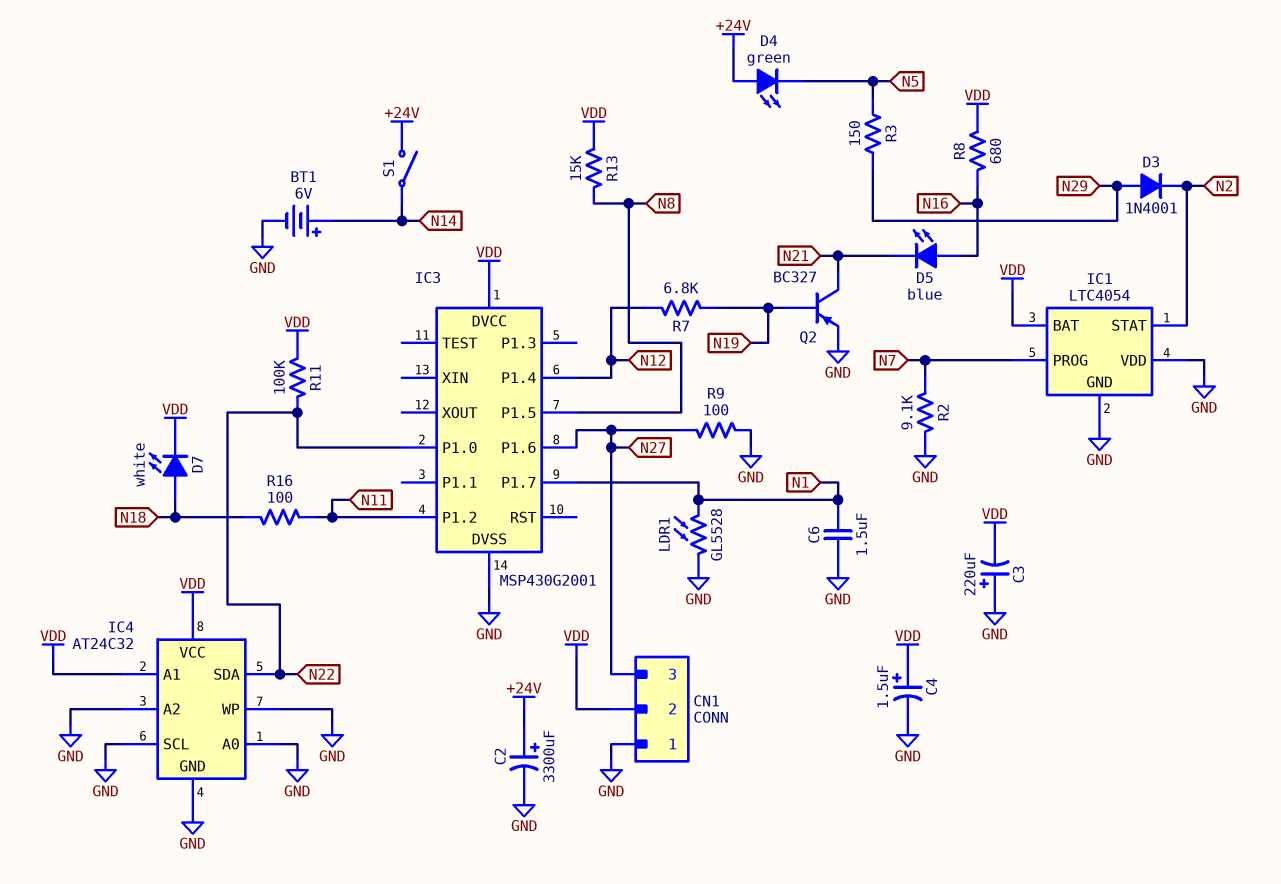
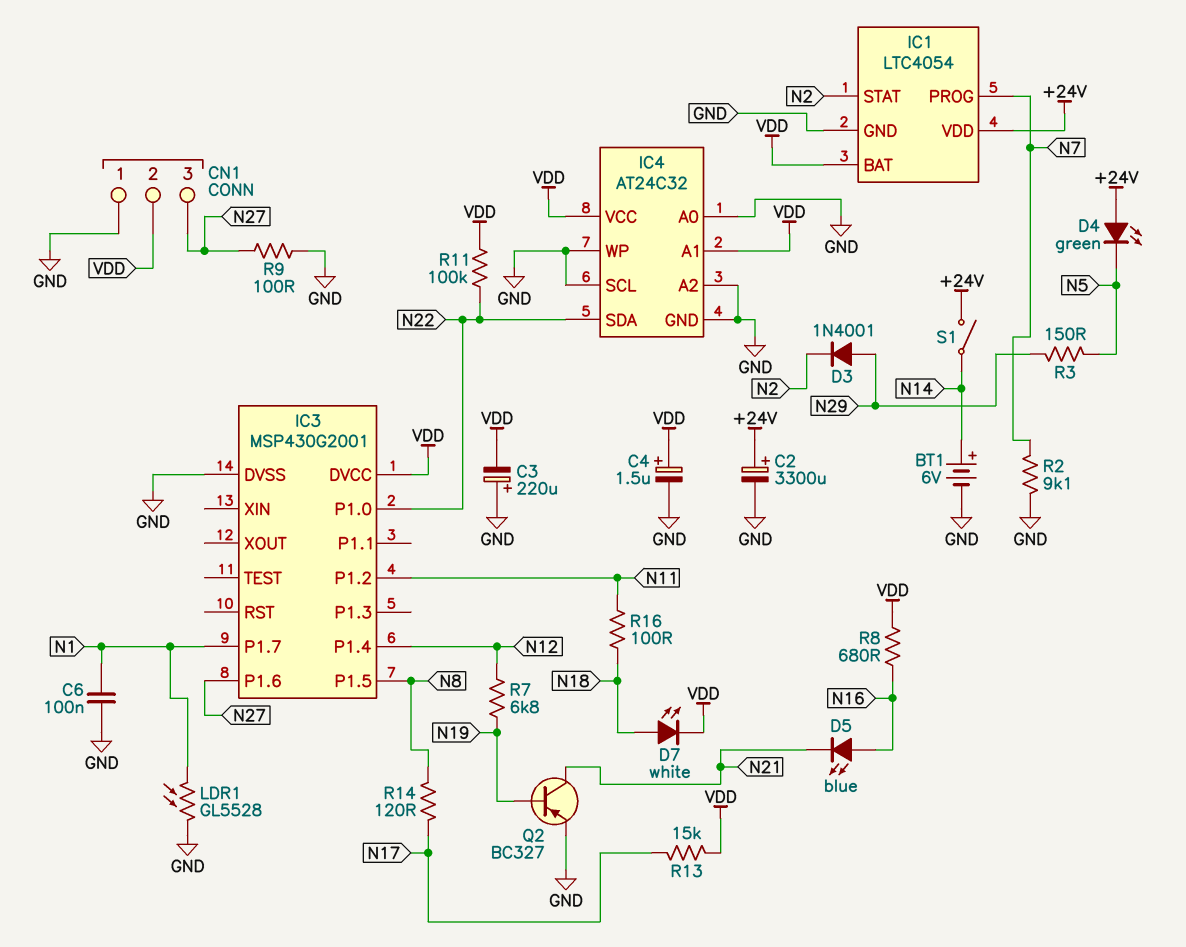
C6: 1.5uF (GND, N1) -> 100nF (GND, N1)
IC1 pin VDD: GND -> +24V
R13: 15k (N8, VDD) -> 15k (N17, VDD)
R14: none -> 120 (N8, N17)

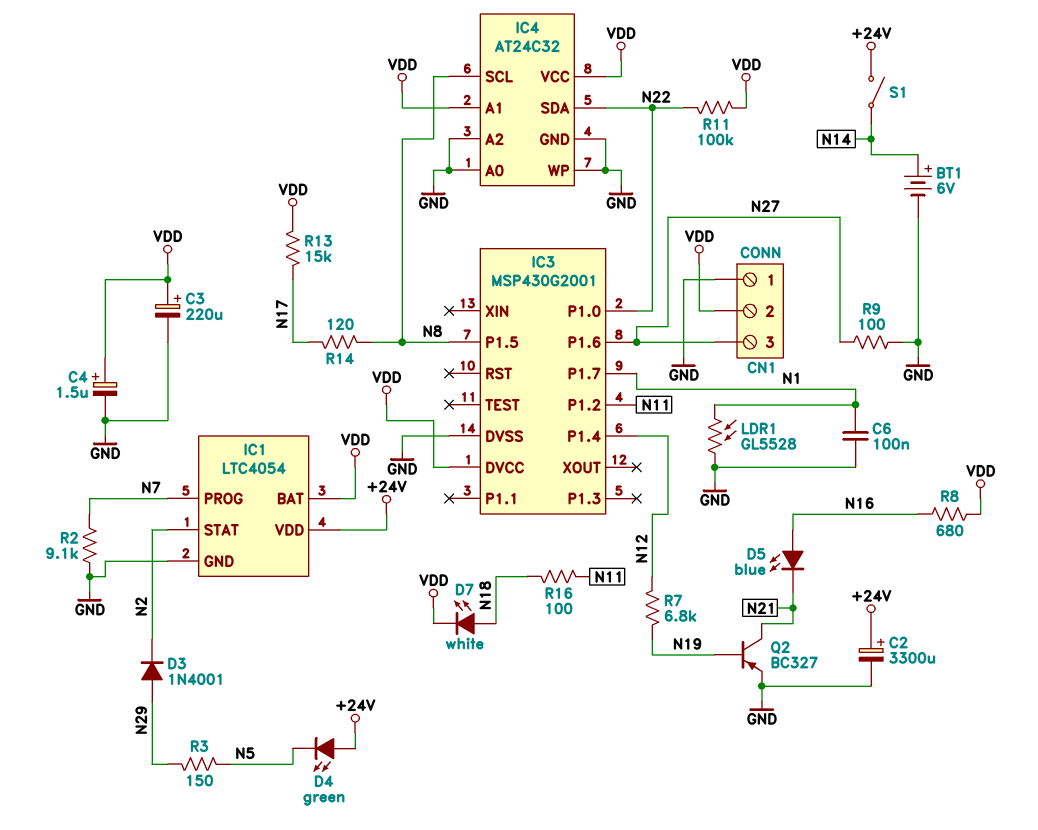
C3: 220uF (plus GND, minus VDD) -> 220uF (plus VDD, minus GND)
IC4 pin SCL: GND -> N8

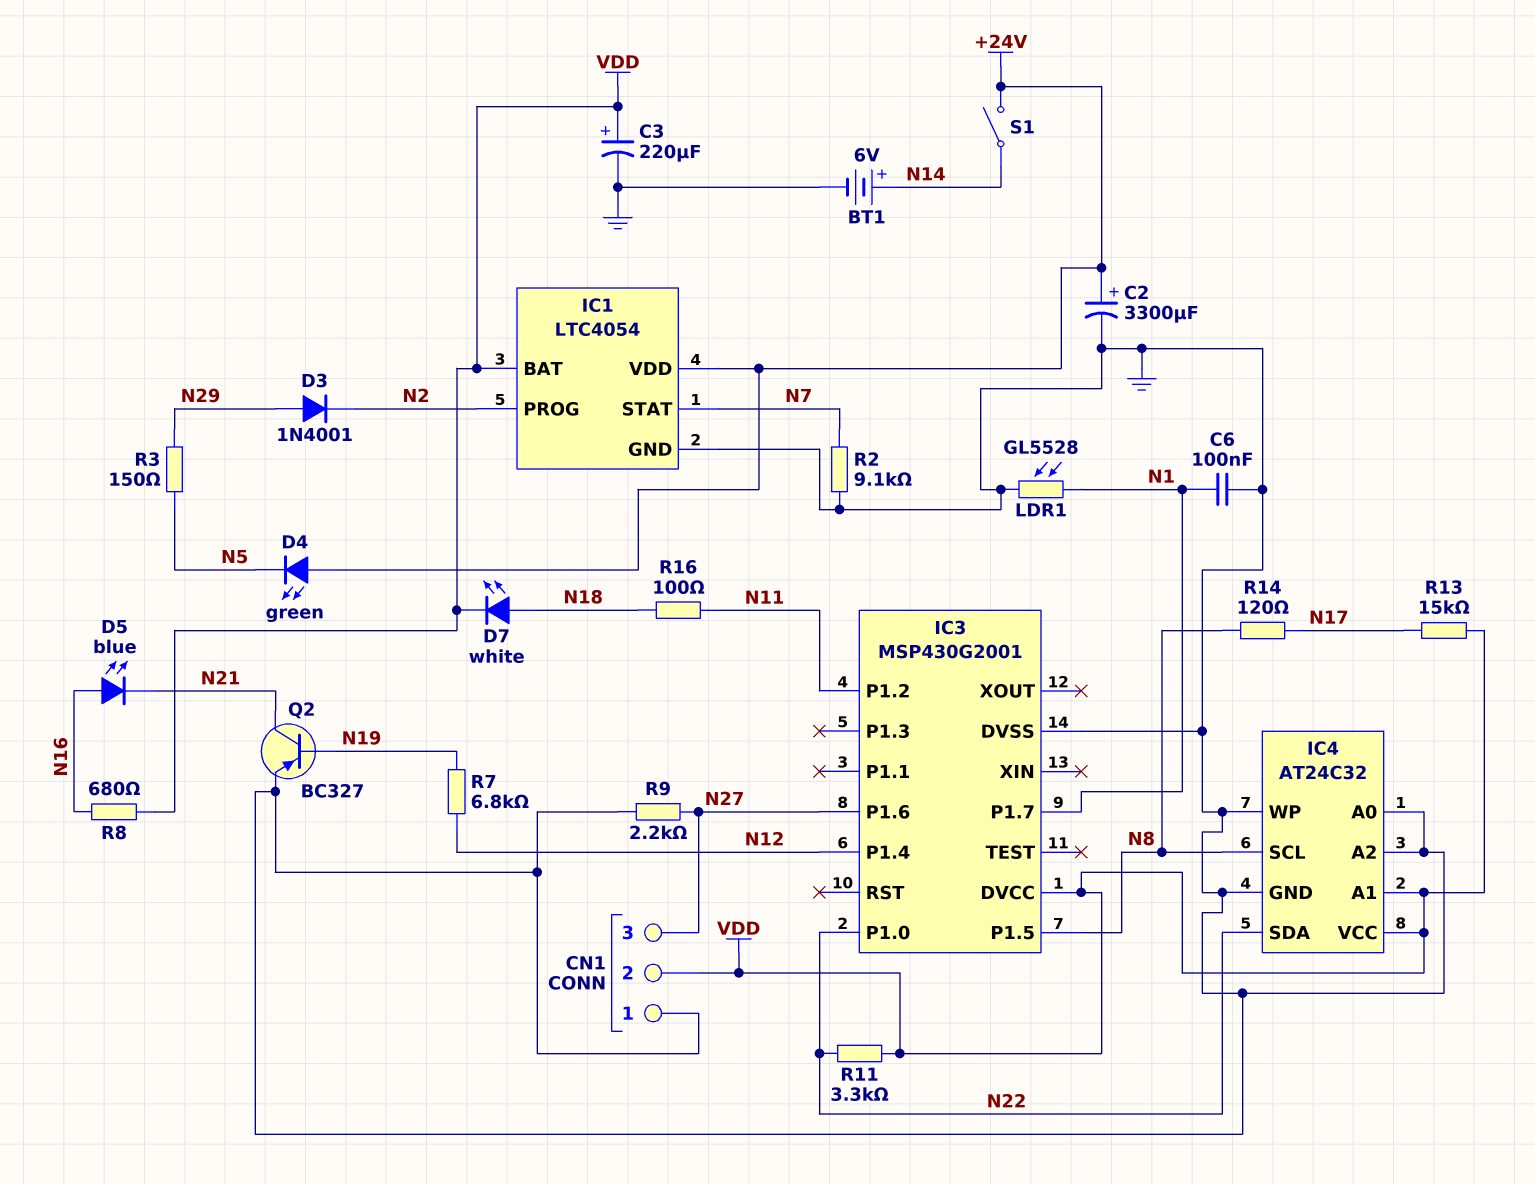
C4: 1.5uF (plus VDD, minus GND) -> none
IC1 pin PROG: N7 -> N2
IC1 pin STAT: N2 -> N7
R9: 100 (GND, N27) -> 2.2k (GND, N27)
R11: 100k (N22, VDD) -> 3.3k (N22, VDD)

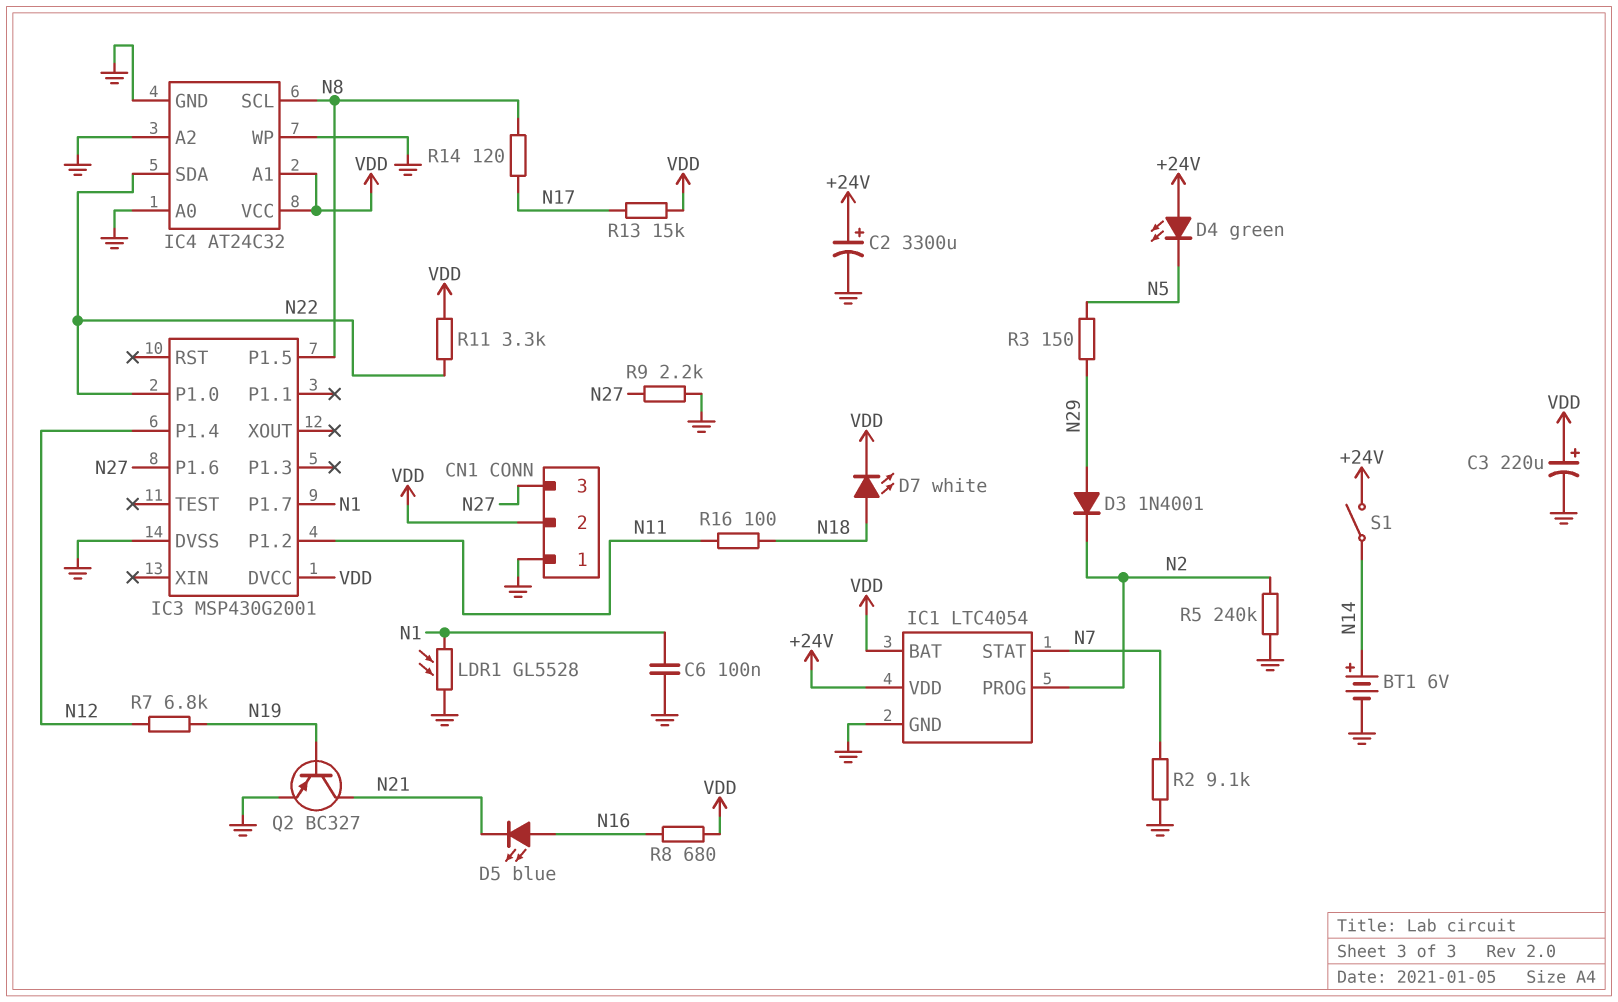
R5: none -> 240k (GND, N2)

